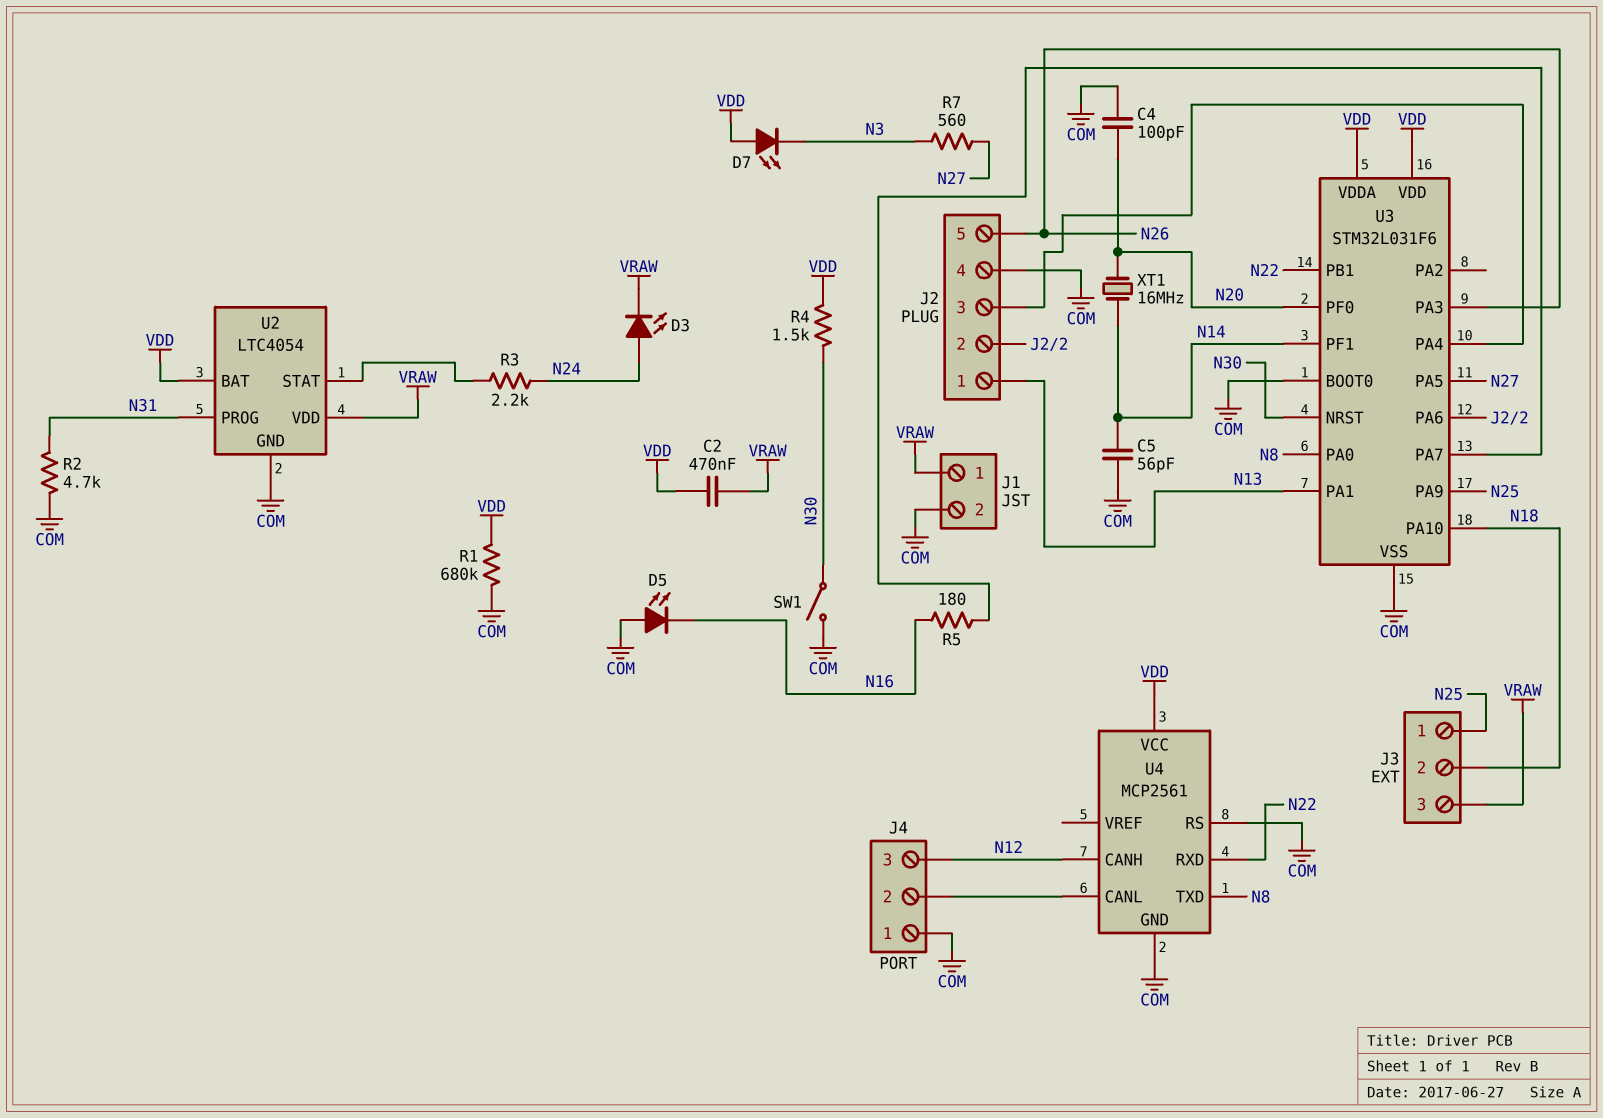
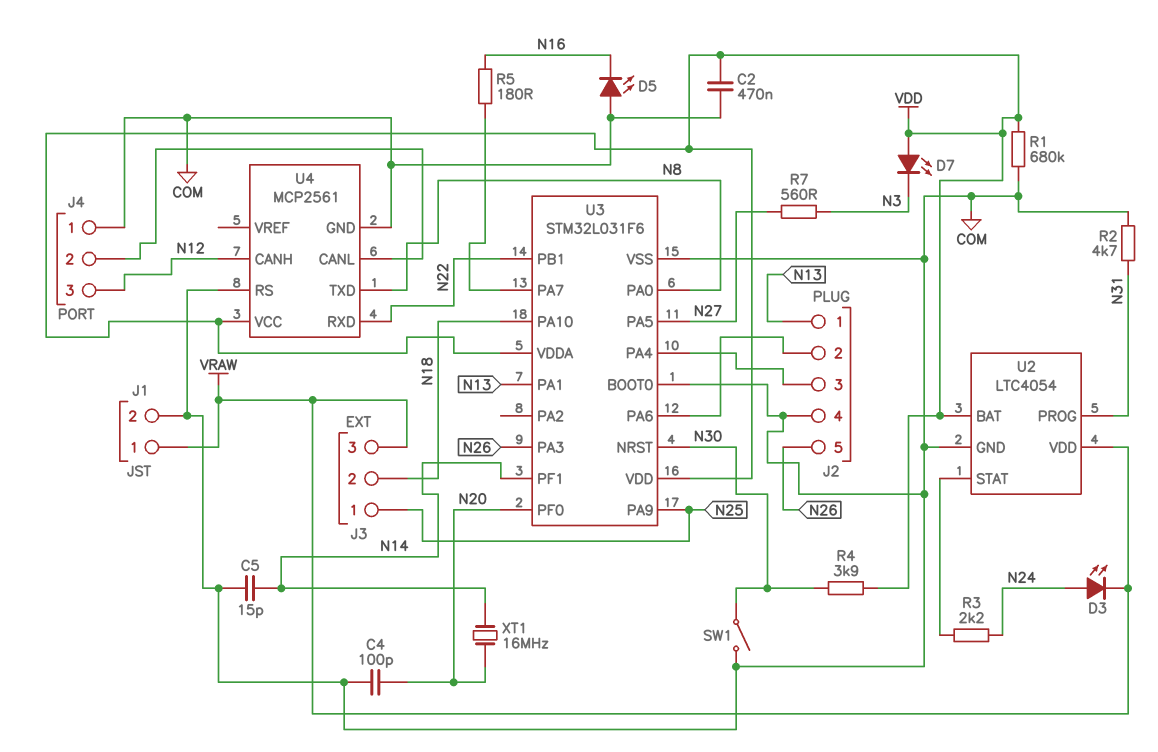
C2: 470nF (VDD, VRAW) -> 470nF (COM, VDD)
C5: 56pF (COM, N14) -> 15pF (COM, N14)
R4: 1.5k (N30, VDD) -> 3.9k (N30, VDD)

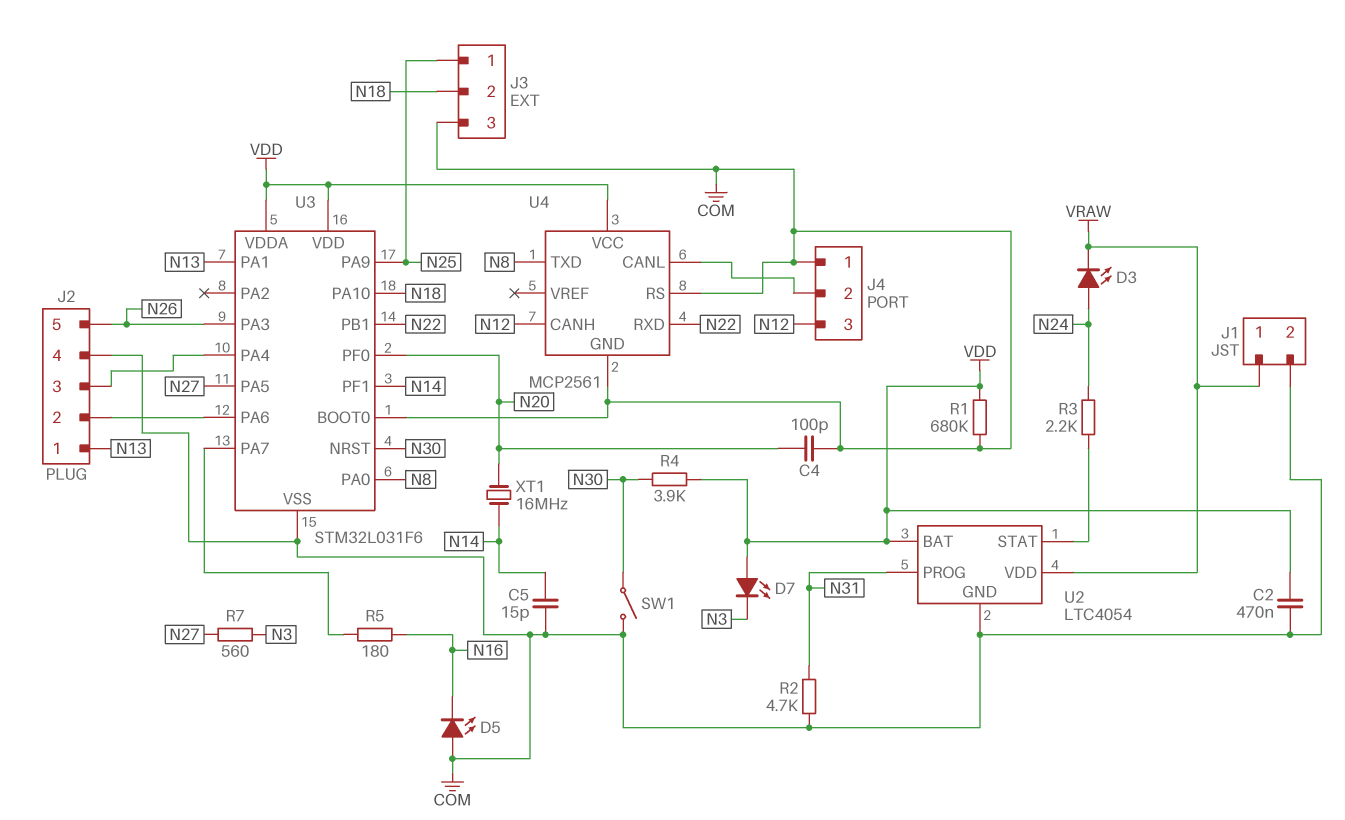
J3 pin 3: VRAW -> COM

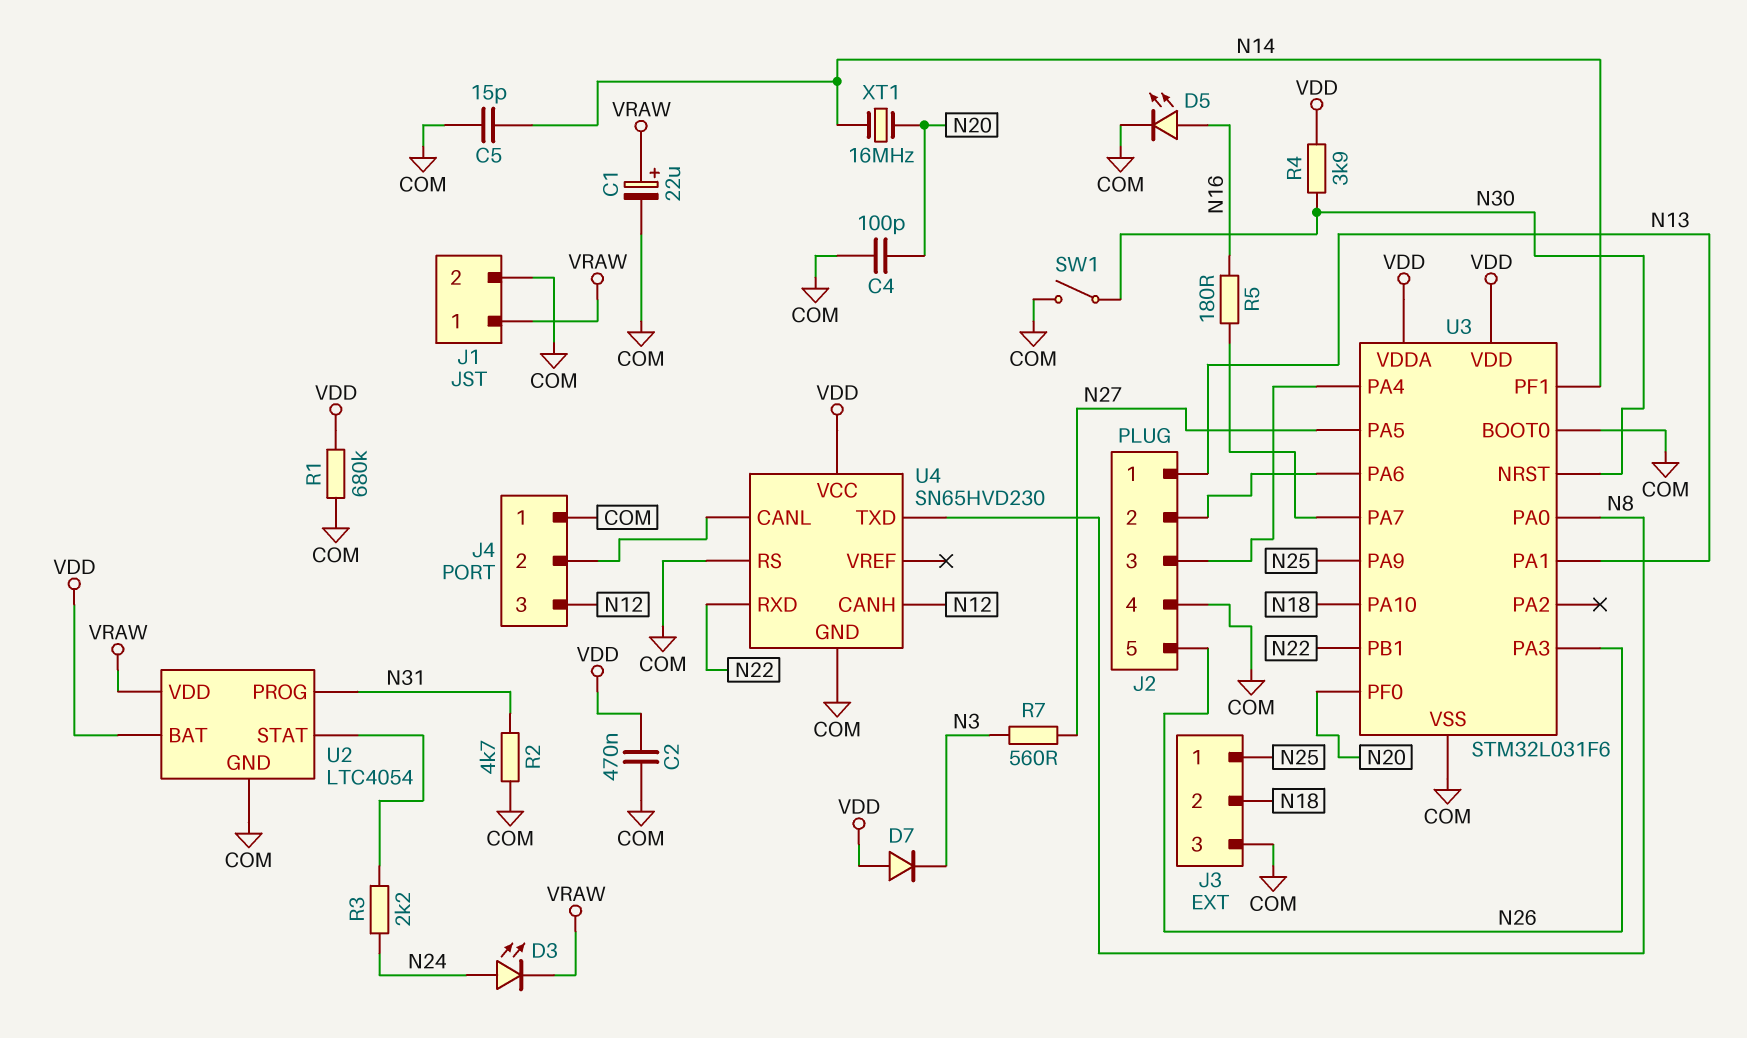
C1: none -> 22uF (plus VRAW, minus COM)
D5: LED (A COM, K N16) -> LED (A N16, K COM)
D7: LED (A VDD, K N3) -> diode (A VDD, K N3)
U4: MCP2561 -> SN65HVD230

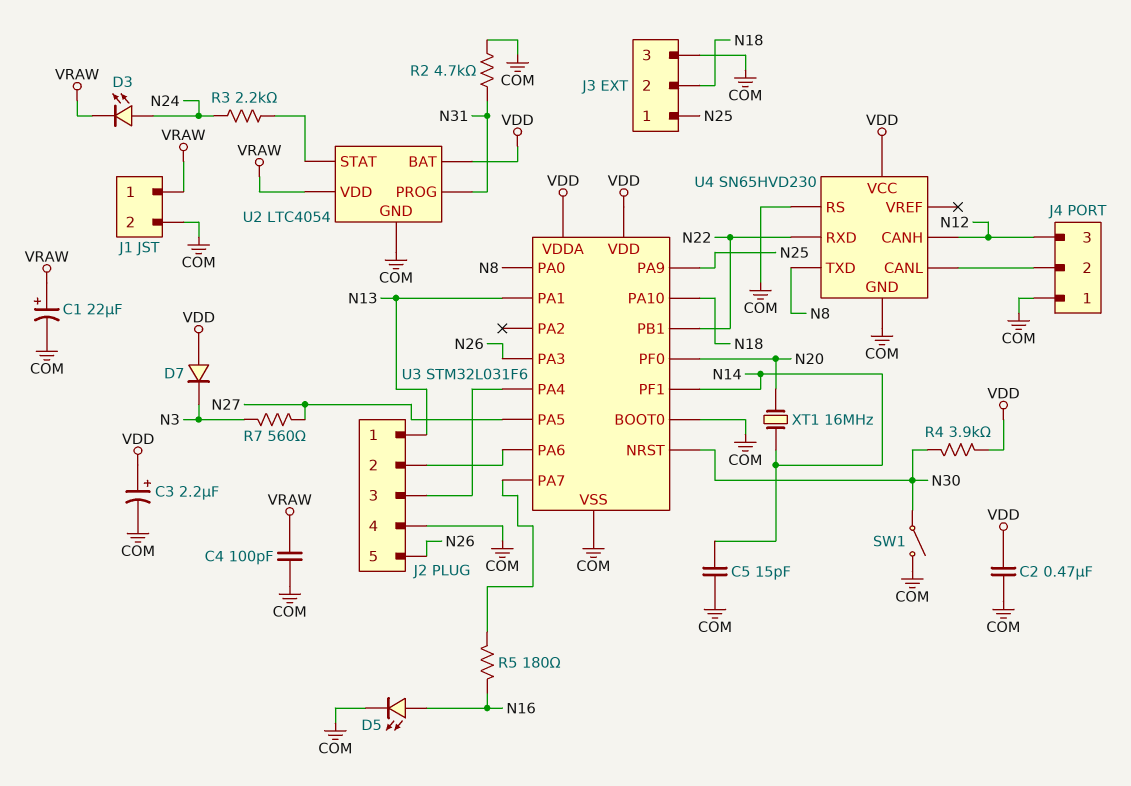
C3: none -> 2.2uF (plus VDD, minus COM)
C4: 100pF (COM, N20) -> 100pF (COM, VRAW)
R1: 680k (COM, VDD) -> none

